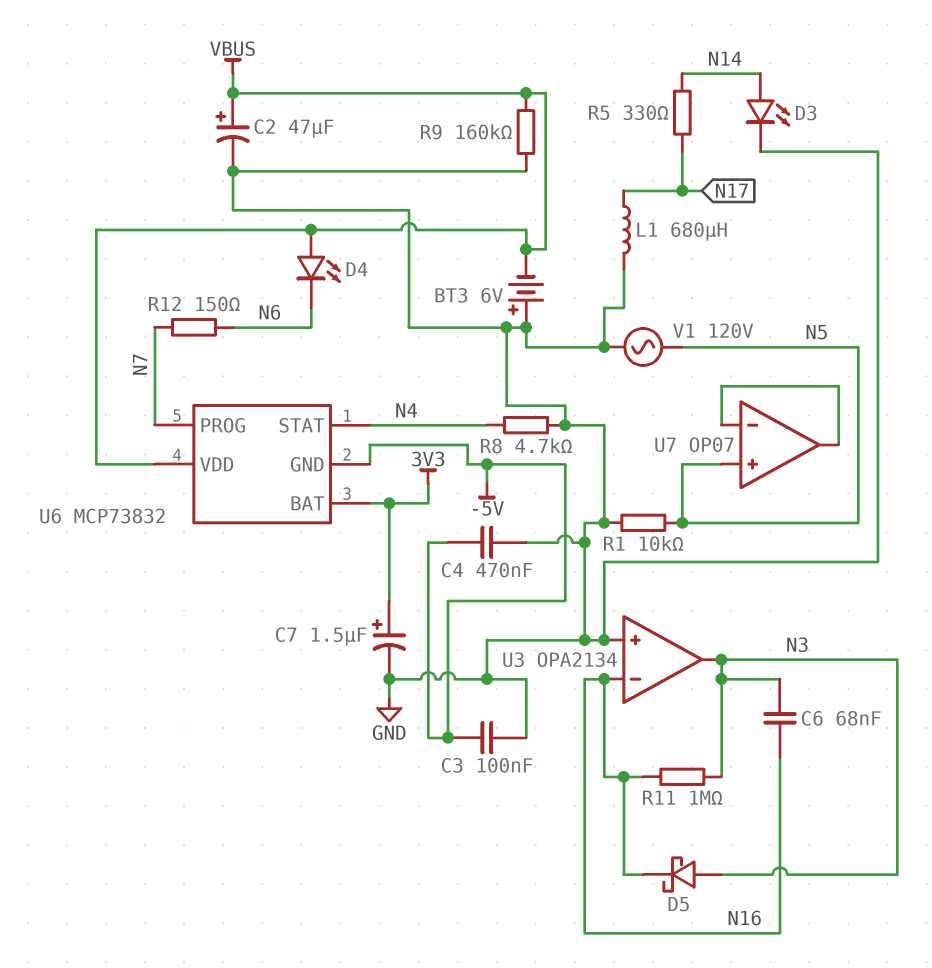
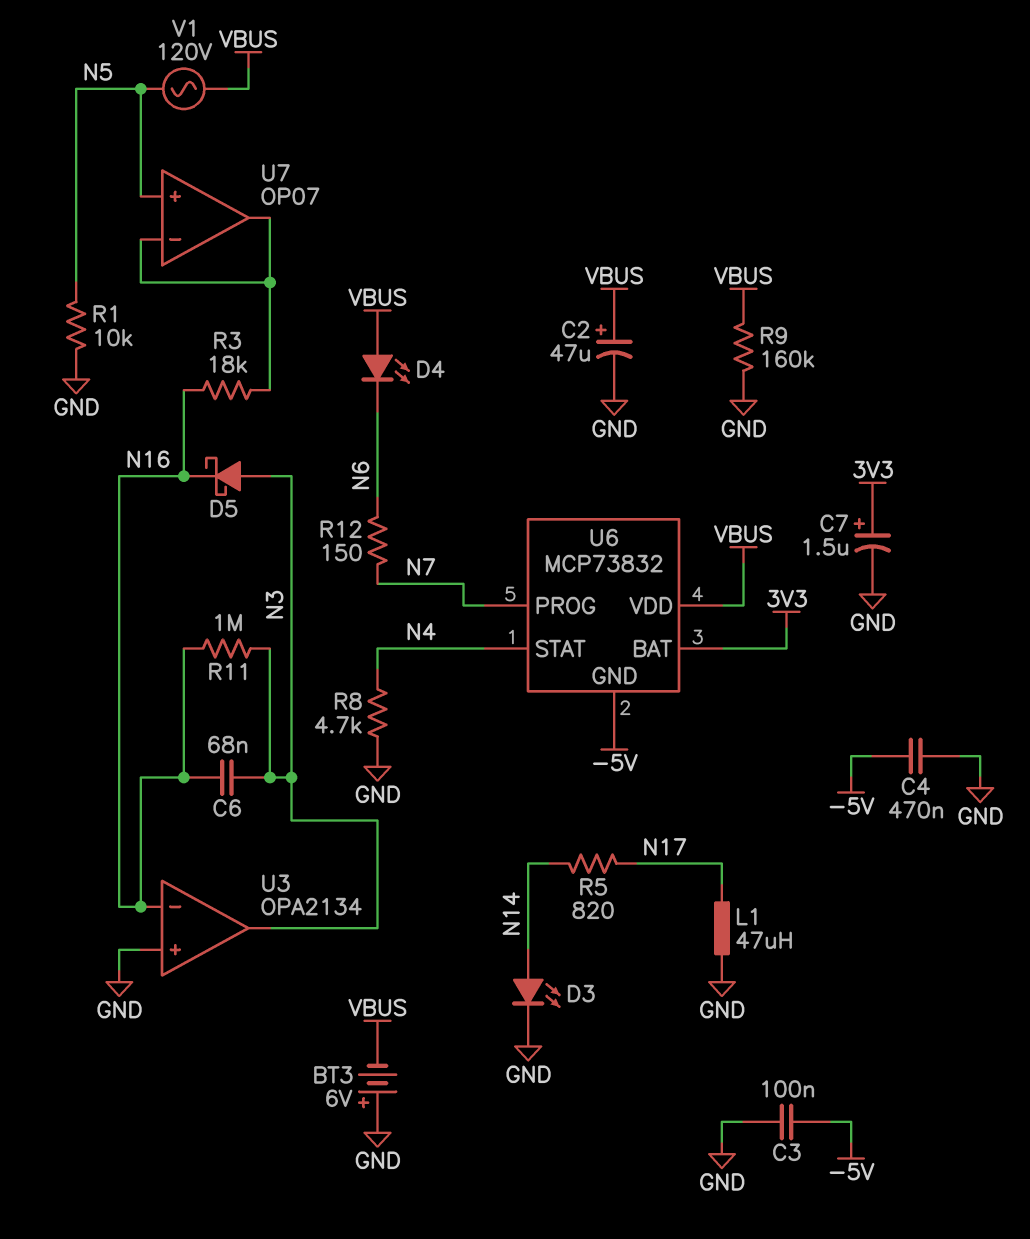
L1: 680uH (GND, N17) -> 47uH (GND, N17)
R3: none -> 18k (N16, U7/in-)
R5: 330 (N14, N17) -> 820 (N14, N17)
V1: AC 120V (GND, N5) -> AC 120V (N5, VBUS)

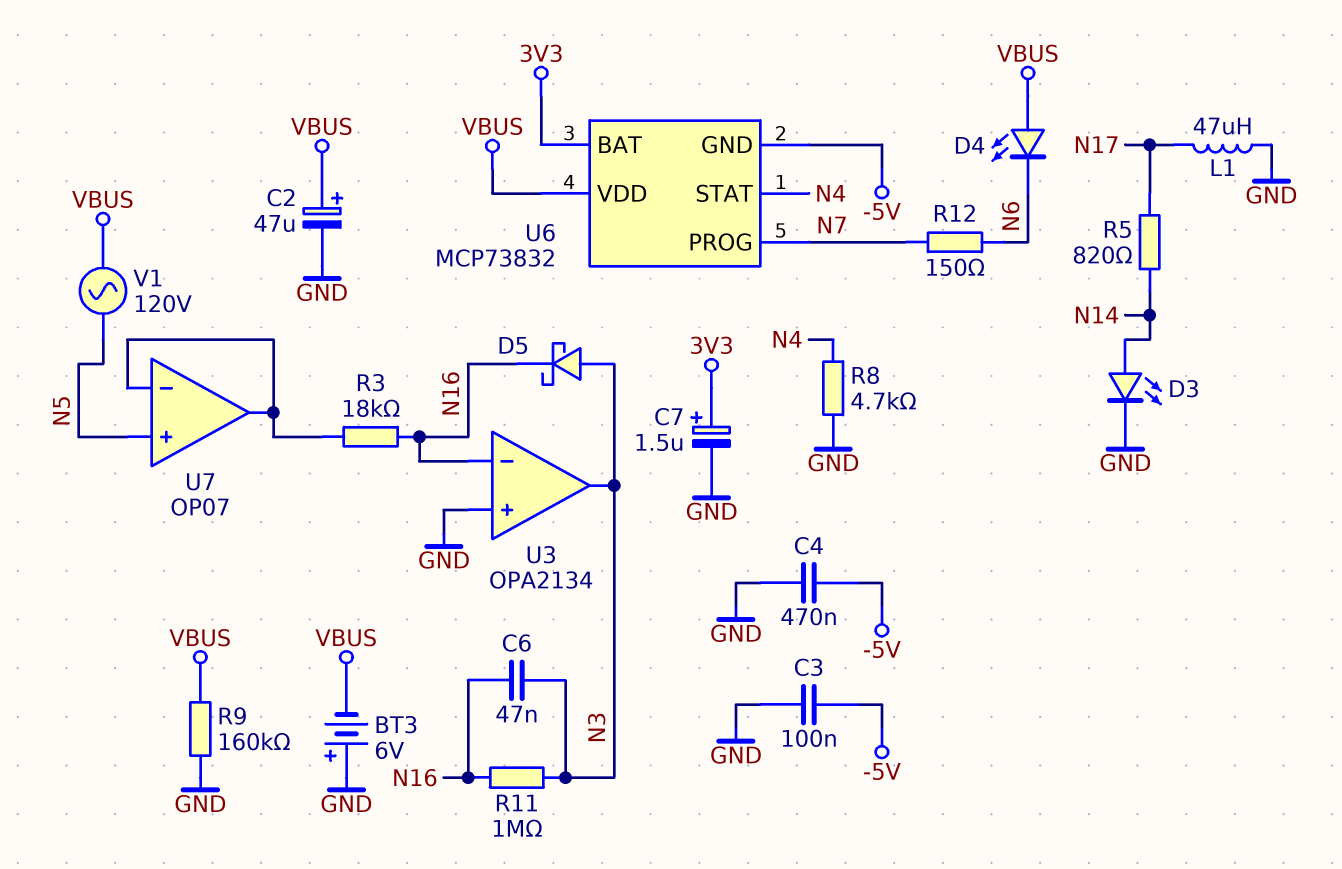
C6: 68nF (N3, N16) -> 47nF (N3, N16)
R1: 10k (GND, N5) -> none

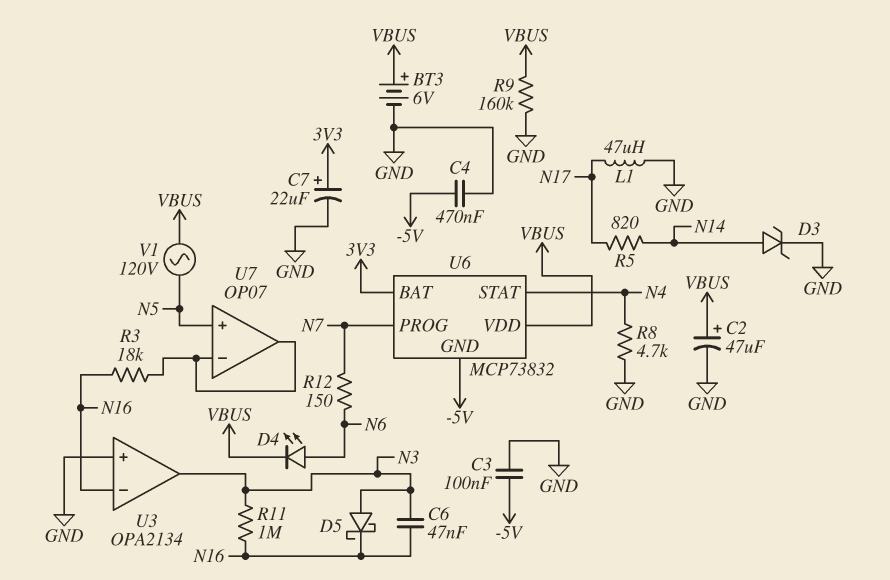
BT3: 6V (plus GND, minus VBUS) -> 6V (plus VBUS, minus GND)
C7: 1.5uF (plus 3V3, minus GND) -> 22uF (plus 3V3, minus GND)
D3: LED (A N14, K GND) -> zener (A N14, K GND)
D4: LED (A VBUS, K N6) -> LED (A N6, K VBUS)

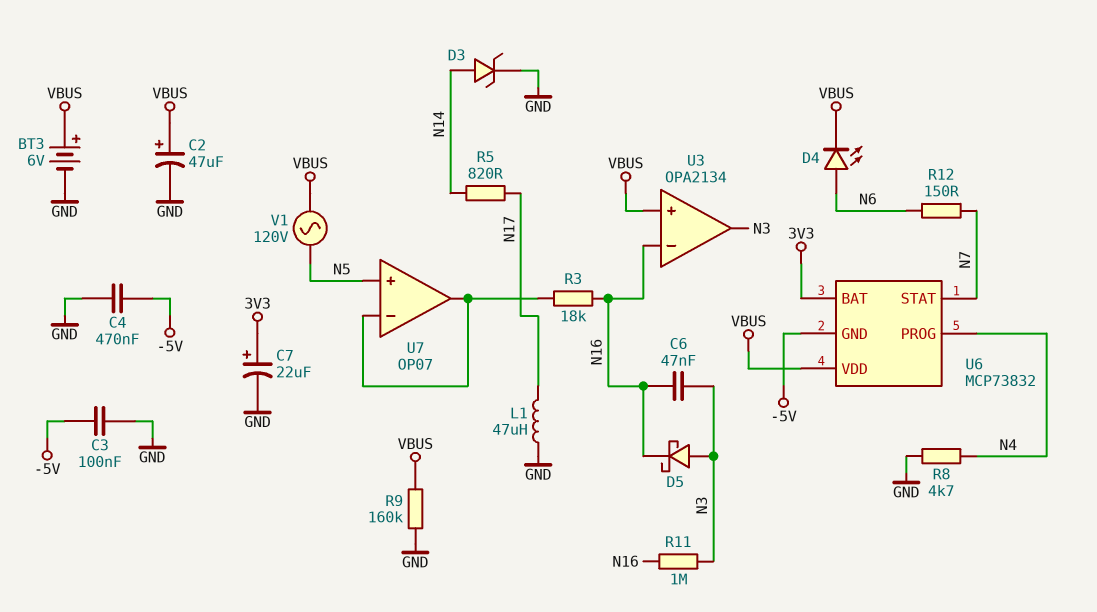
U3 pin in+: GND -> VBUS
U6 pin PROG: N7 -> N4
U6 pin STAT: N4 -> N7

